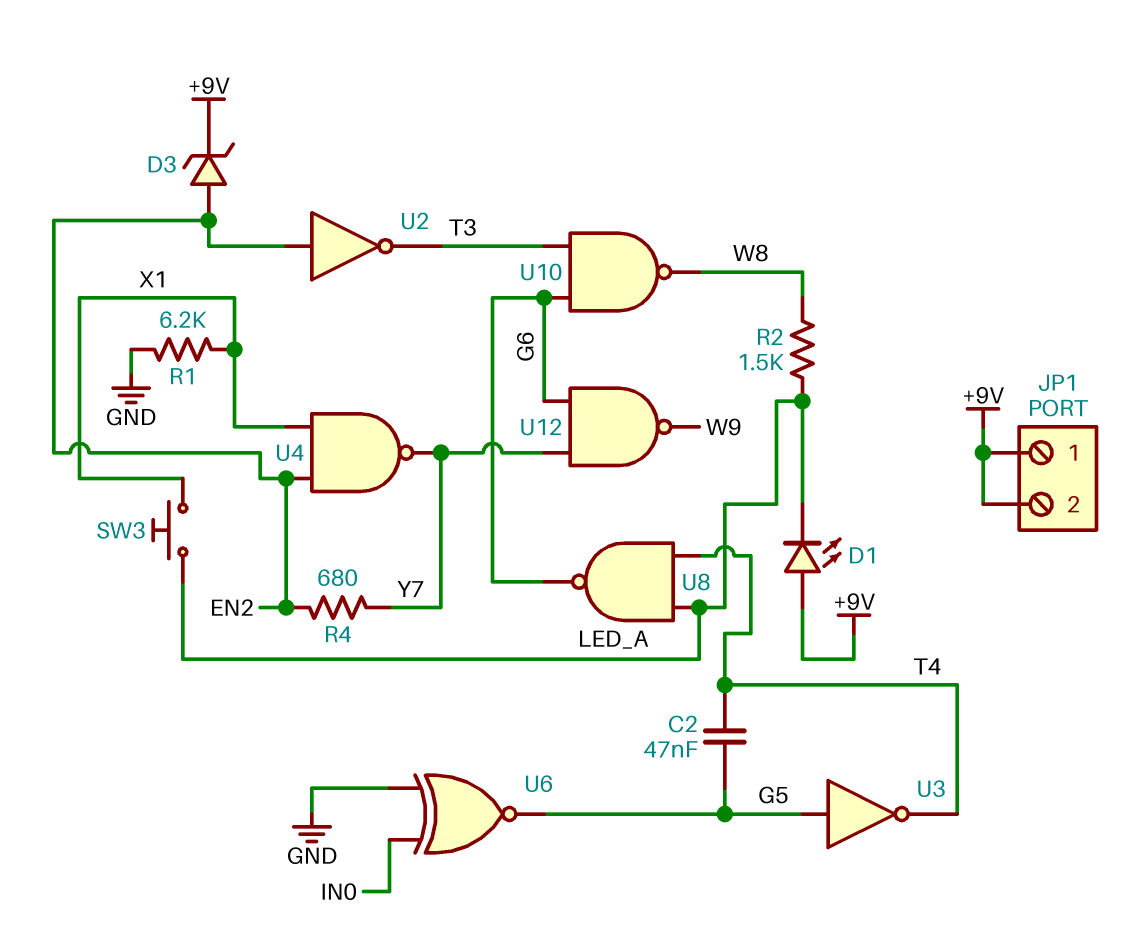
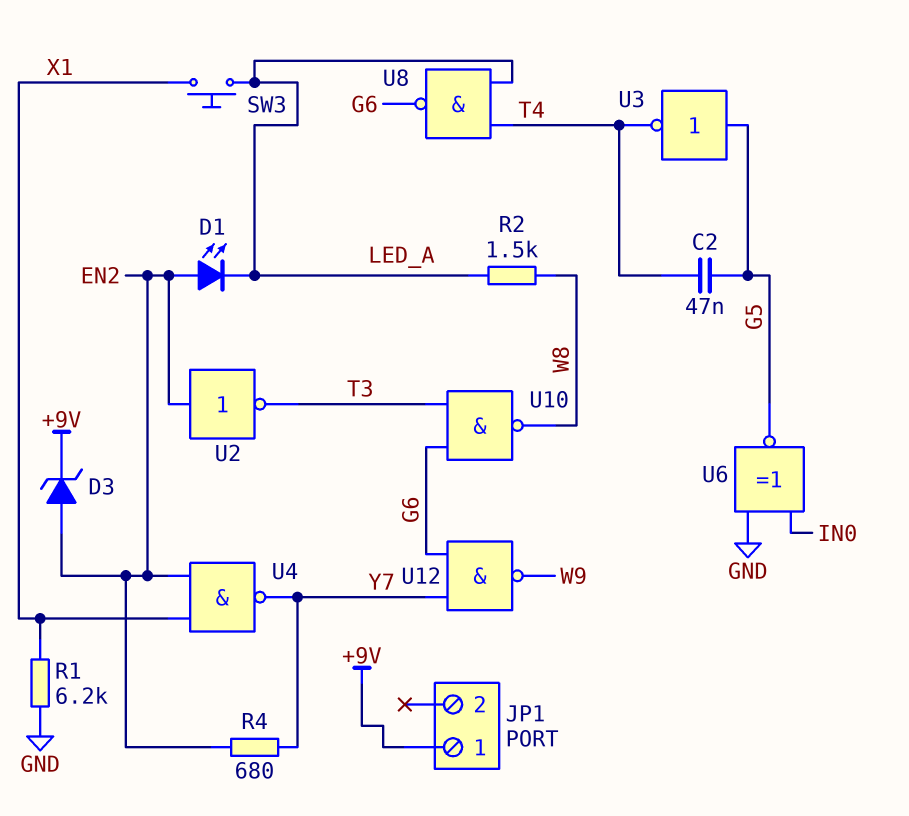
D1: LED (A +9V, K LED_A) -> LED (A EN2, K LED_A)
JP1 pin 2: +9V -> none

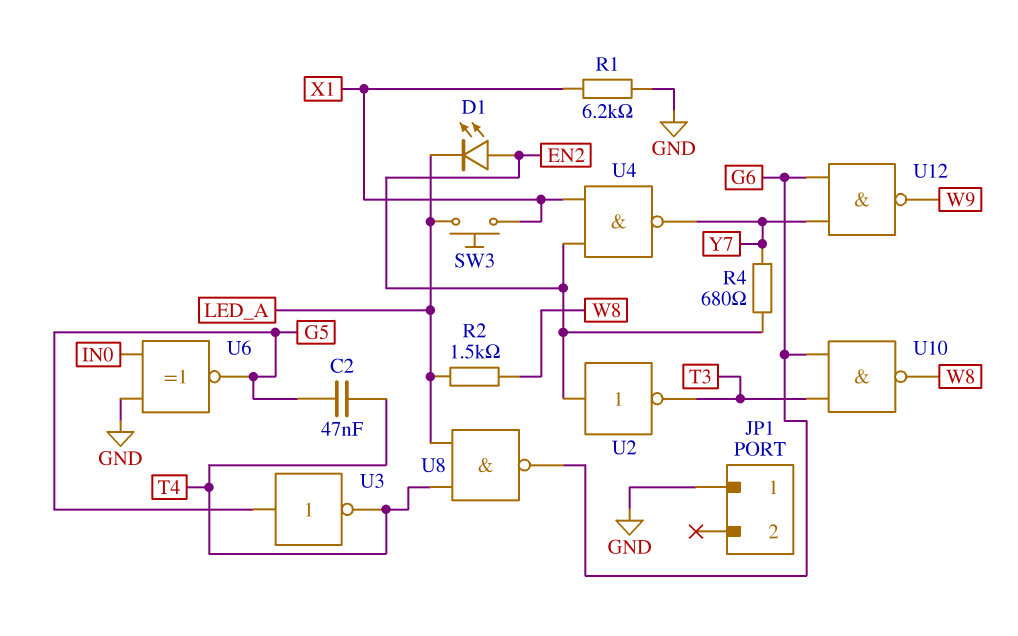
D3: zener (A EN2, K +9V) -> none
JP1 pin 1: +9V -> GND

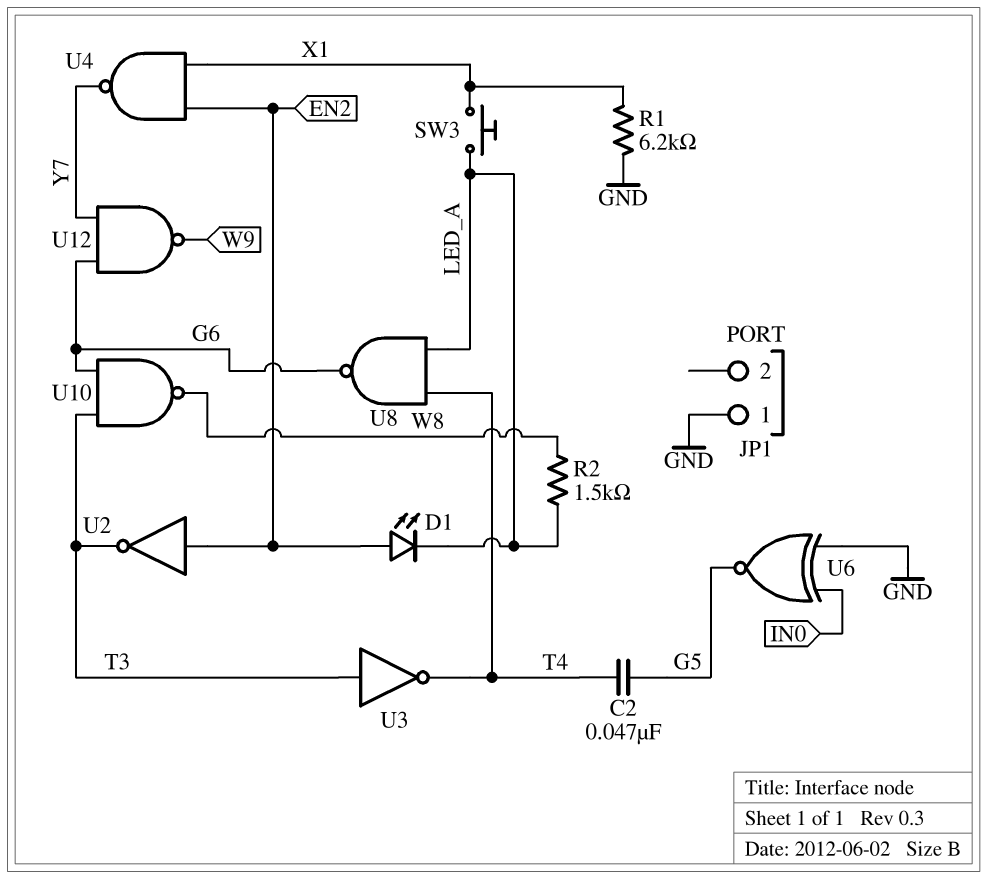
R4: 680 (EN2, Y7) -> none
U3: NOT (in G5, out T4) -> NOT (in T3, out T4)

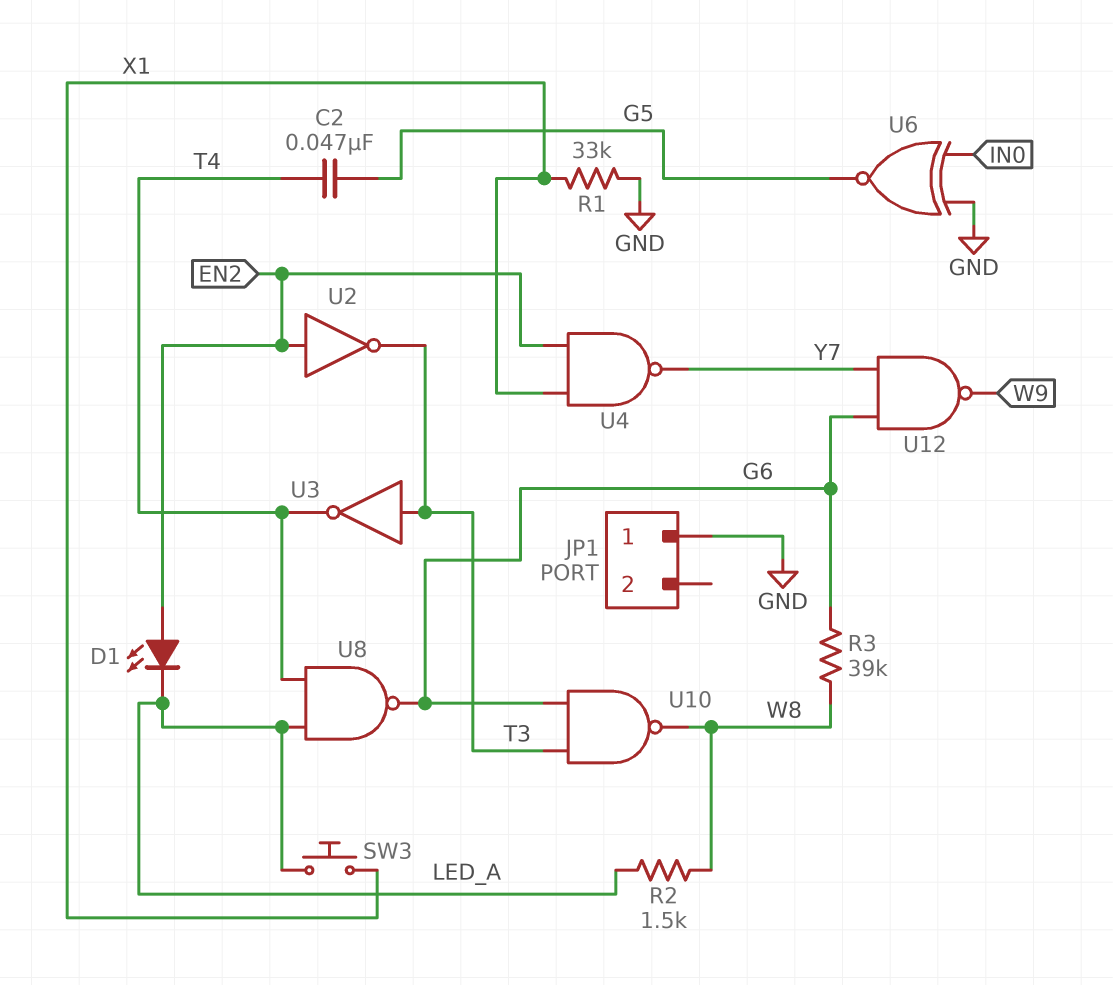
R1: 6.2k (GND, X1) -> 33k (GND, X1)
R3: none -> 39k (G6, W8)

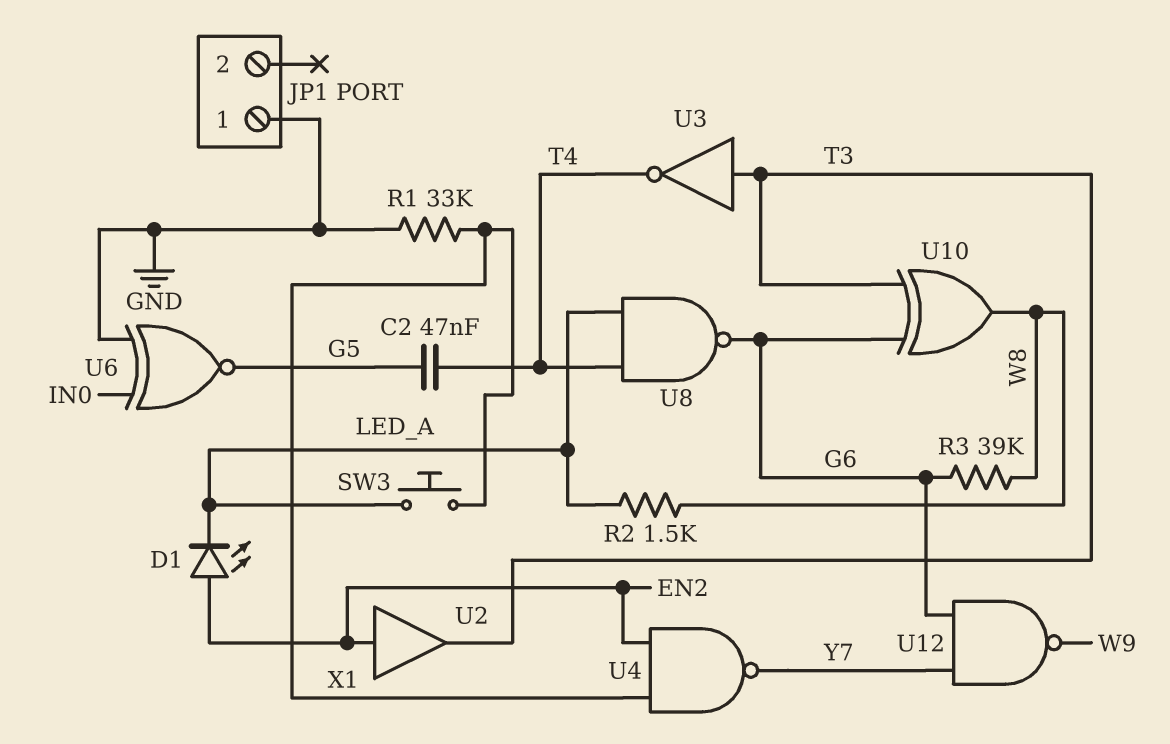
U2: NOT (in EN2, out T3) -> buffer (in EN2, out T3)
U10: NAND (in G6, in T3, out W8) -> XOR (in G6, in T3, out W8)

